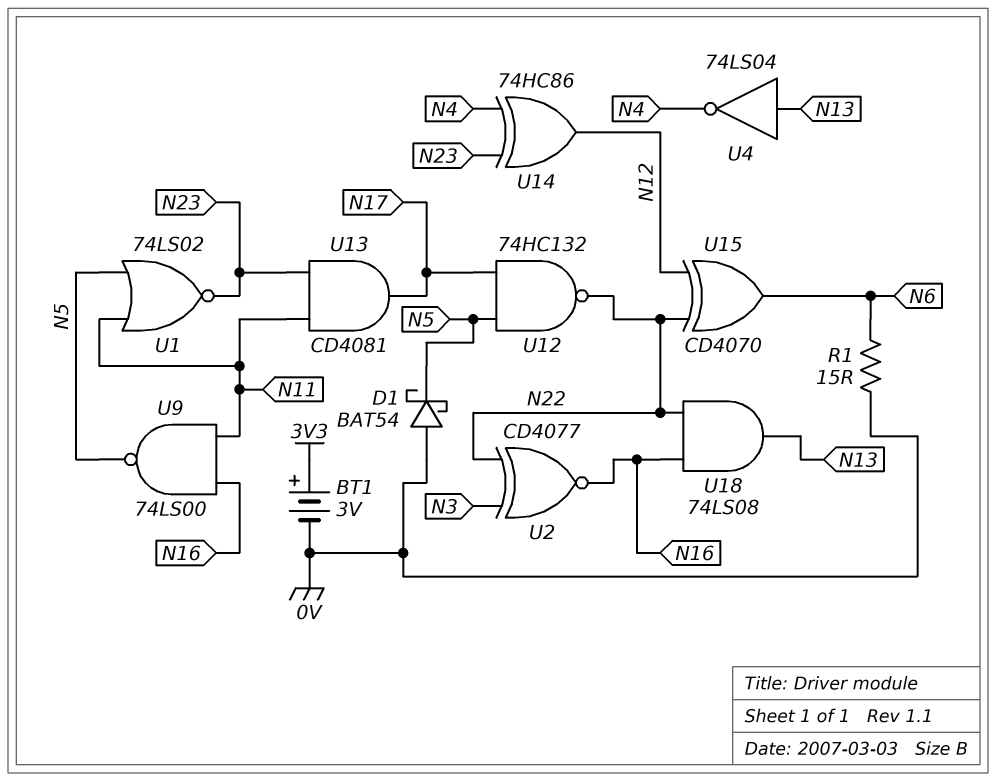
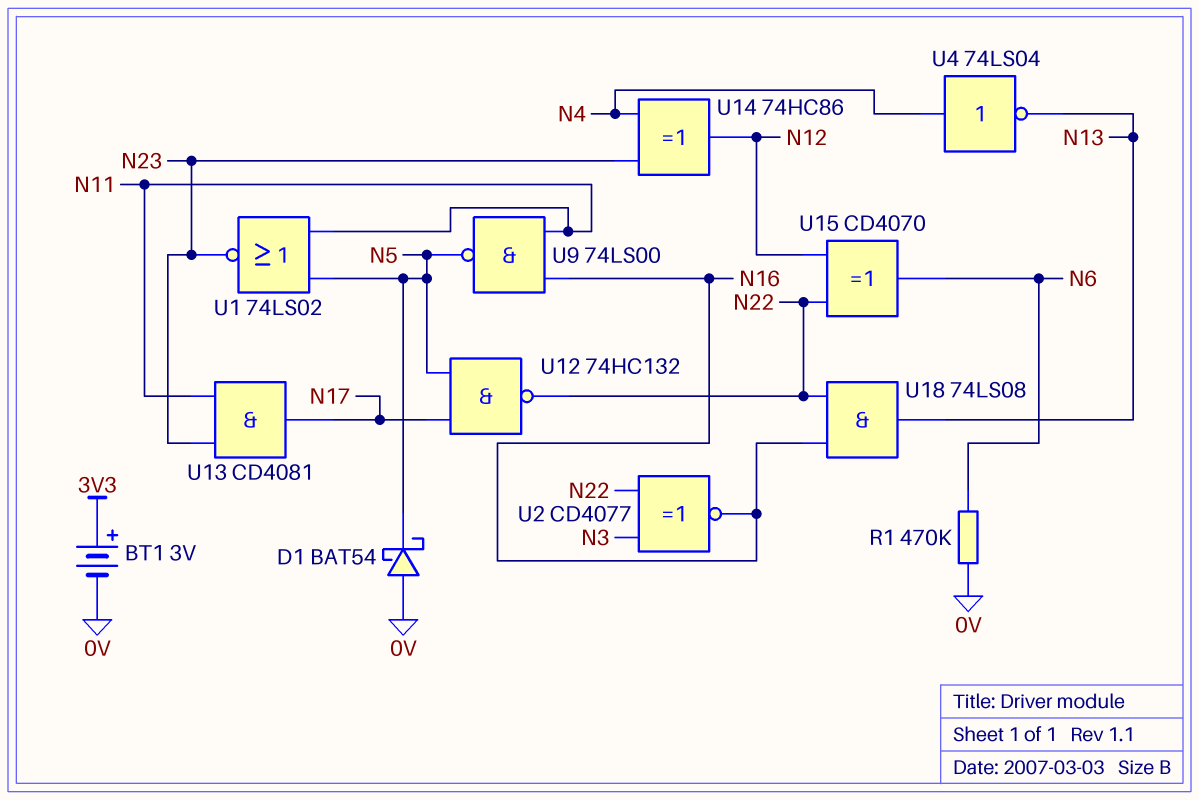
R1: 15 (0V, N6) -> 470k (0V, N6)
U4: NOT 74LS04 (in N13, out N4) -> NOT 74LS04 (in N4, out N13)

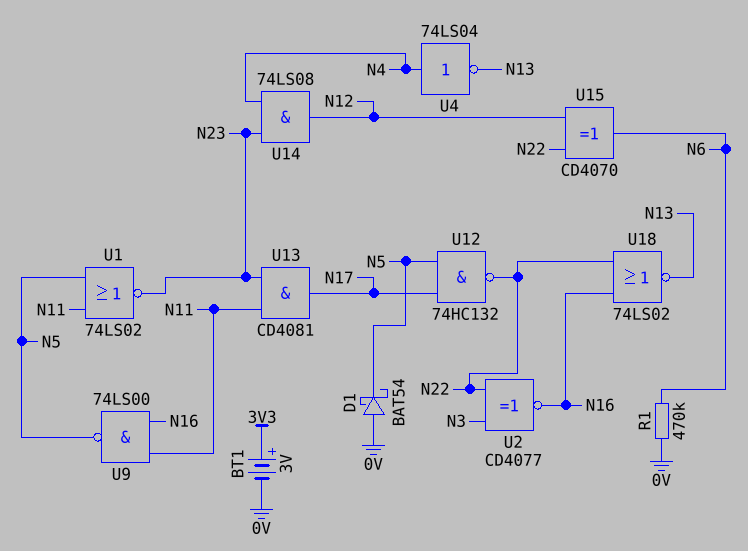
U14: XOR 74HC86 (in N4, in N23, out N12) -> AND 74LS08 (in N4, in N23, out N12)
U18: AND 74LS08 (in N16, in N22, out N13) -> NOR 74LS02 (in N16, in N22, out N13)

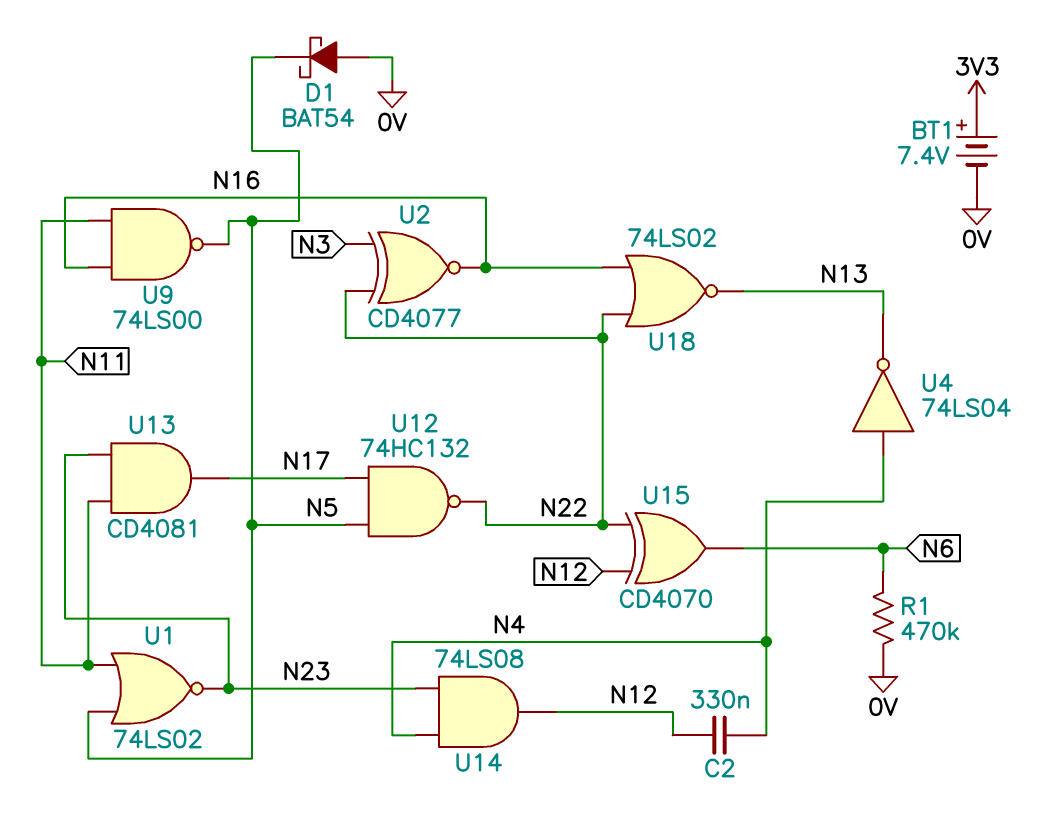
BT1: 3V (plus 3V3, minus 0V) -> 7.4V (plus 3V3, minus 0V)
C2: none -> 330nF (N4, N12)

